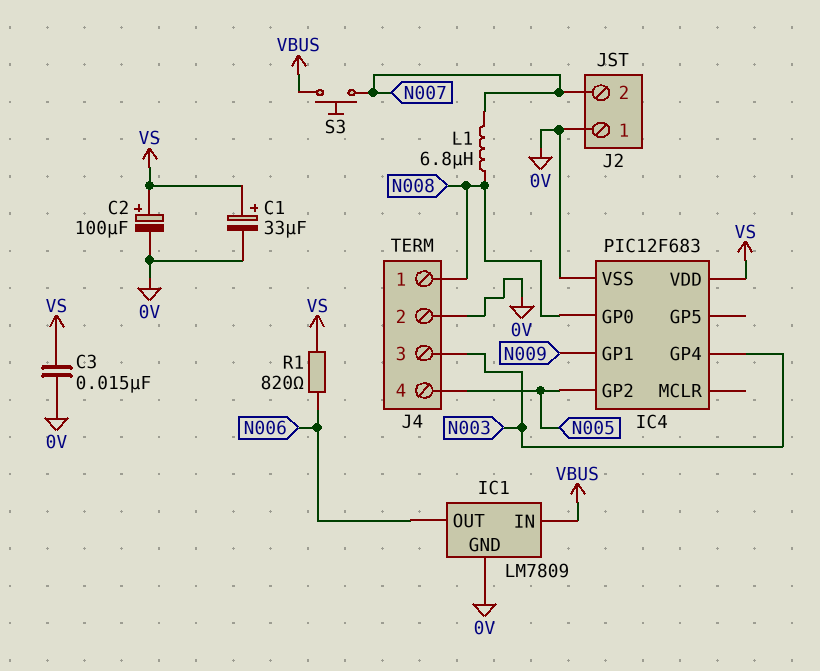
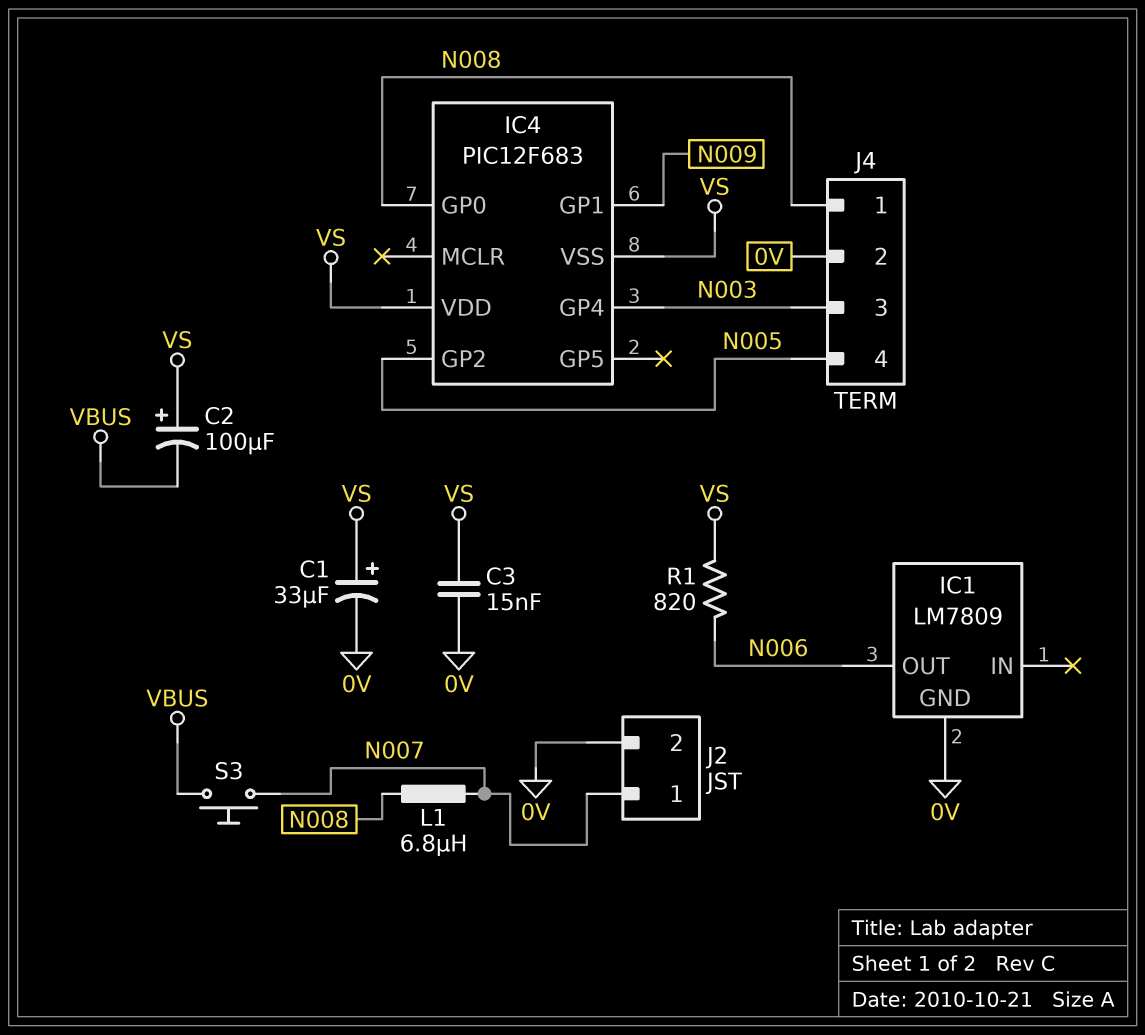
C2: 100uF (plus VS, minus 0V) -> 100uF (plus VS, minus VBUS)
IC1 pin IN: VBUS -> none
IC4 pin VSS: 0V -> VS
J2 pin 1: 0V -> N007
J2 pin 2: N007 -> 0V

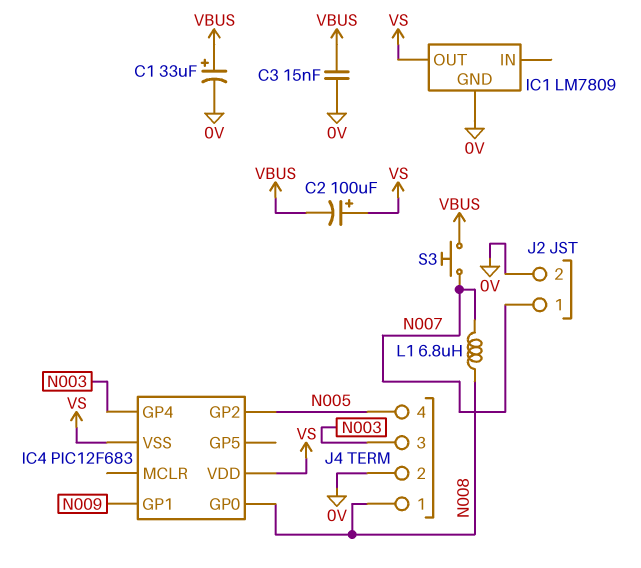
C1: 33uF (plus VS, minus 0V) -> 33uF (plus VBUS, minus 0V)
C3: 15nF (0V, VS) -> 15nF (0V, VBUS)
IC1 pin OUT: N006 -> VS
R1: 820 (N006, VS) -> none

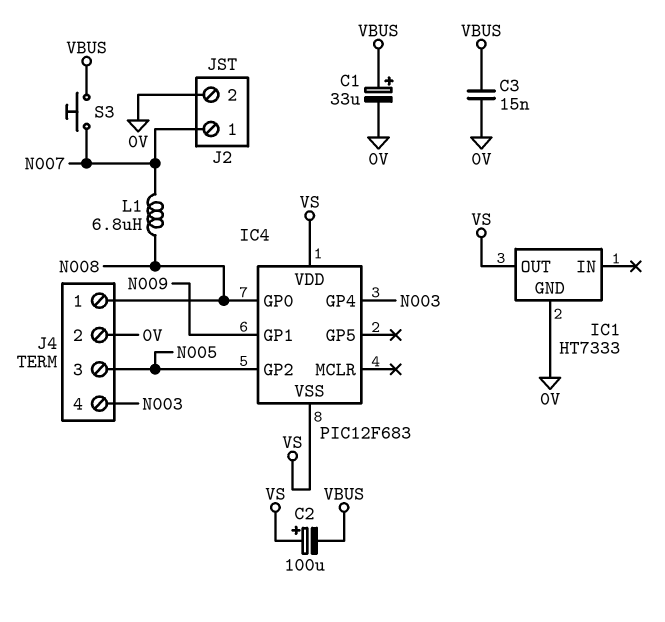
IC1: LM7809 -> HT7333
J4 pin 3: N003 -> N005
J4 pin 4: N005 -> N003

